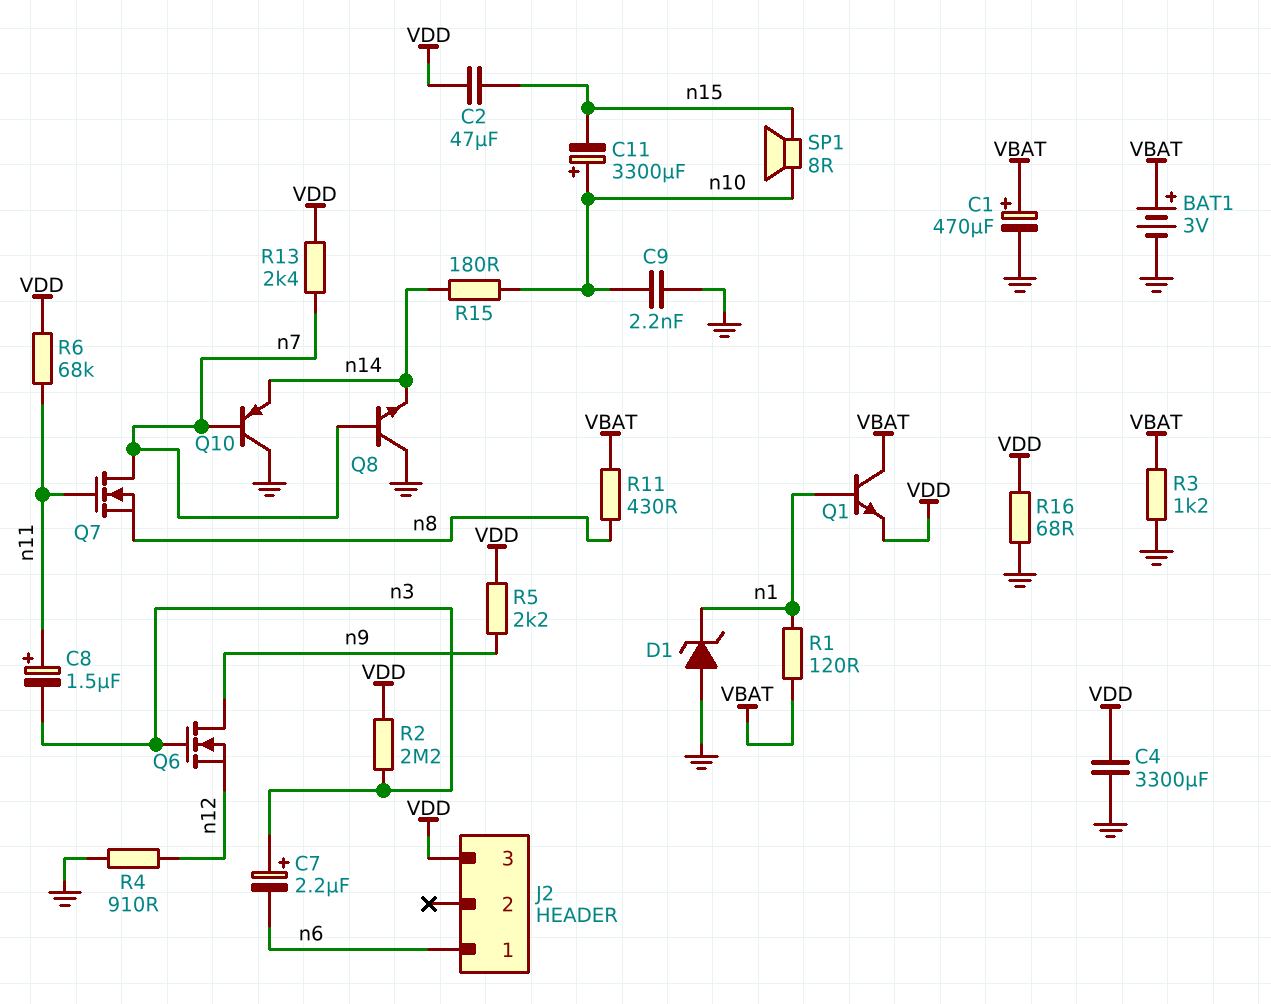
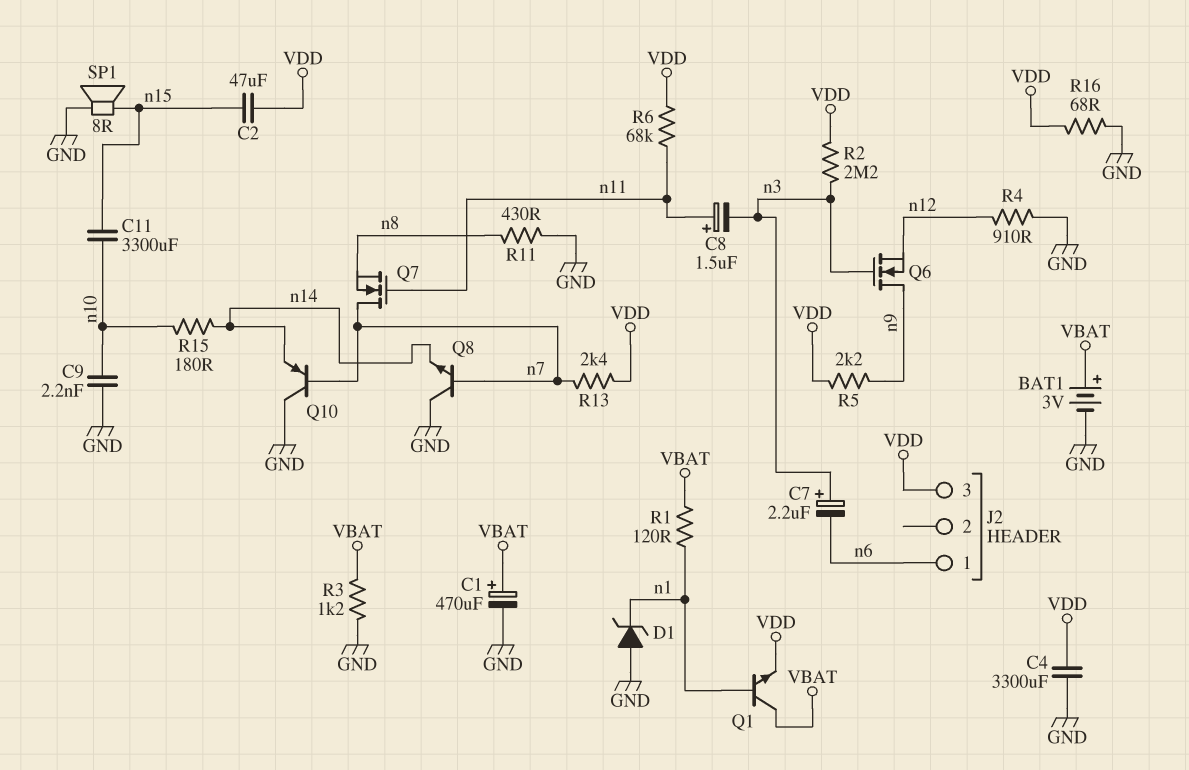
C11: 3300uF (plus n10, minus n15) -> 3300uF (n10, n15)
R11: 430 (VBAT, n8) -> 430 (GND, n8)
SP1: speaker 8R (n10, n15) -> speaker 8R (GND, n15)

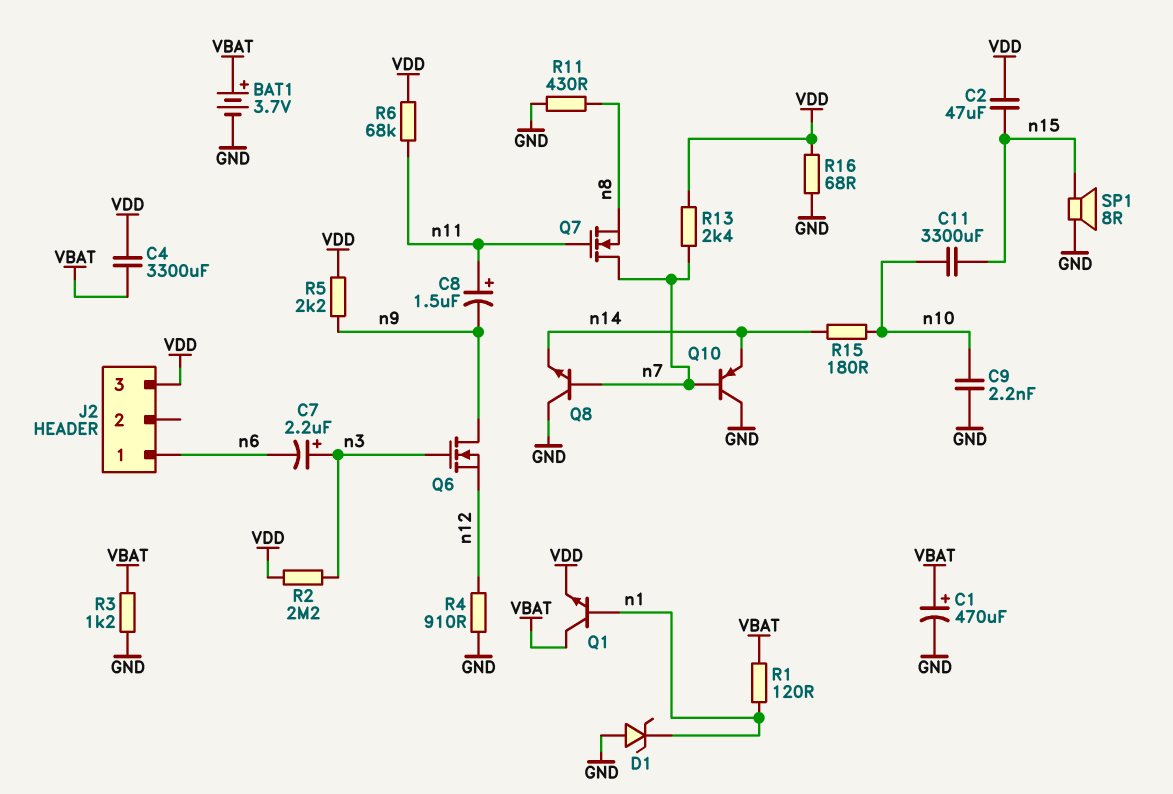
BAT1: 3V (plus VBAT, minus GND) -> 3.7V (plus VBAT, minus GND)
C4: 3300uF (GND, VDD) -> 3300uF (VBAT, VDD)
C8: 1.5uF (plus n11, minus n3) -> 1.5uF (plus n11, minus n9)

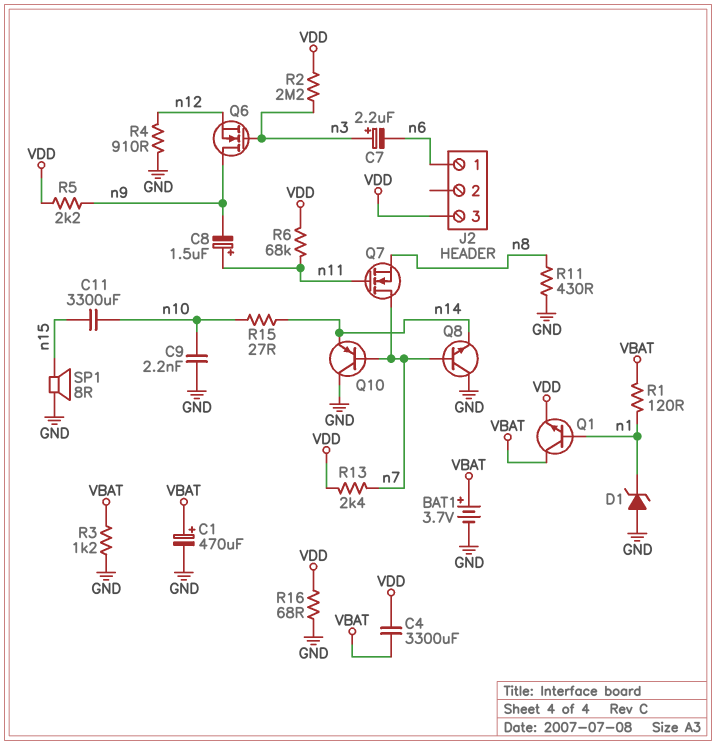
C2: 47uF (VDD, n15) -> none
R15: 180 (n10, n14) -> 27 (n10, n14)

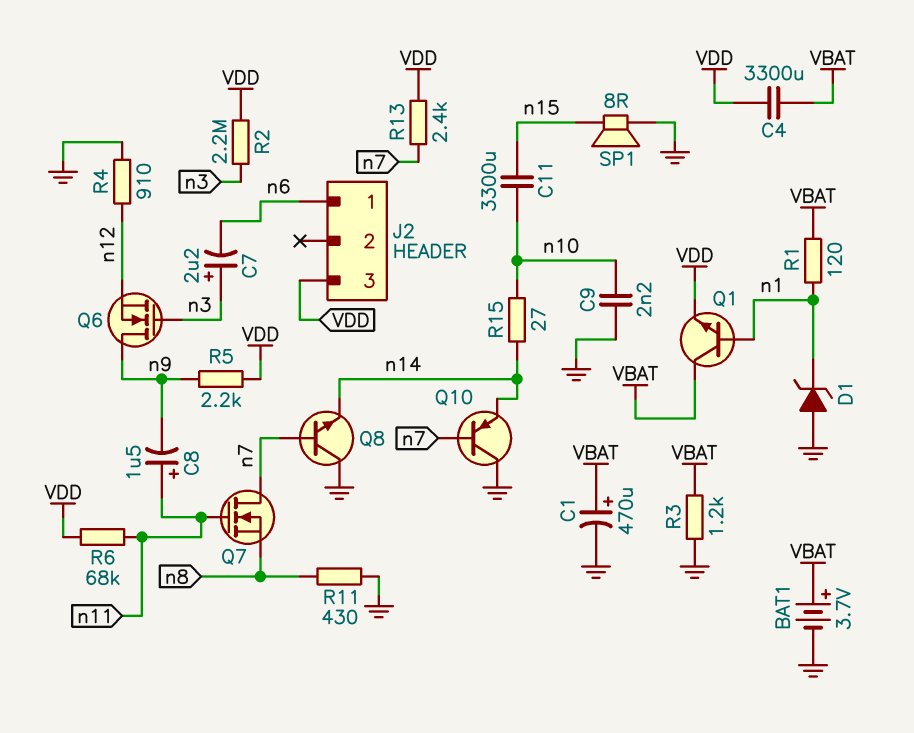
R16: 68 (GND, VDD) -> none

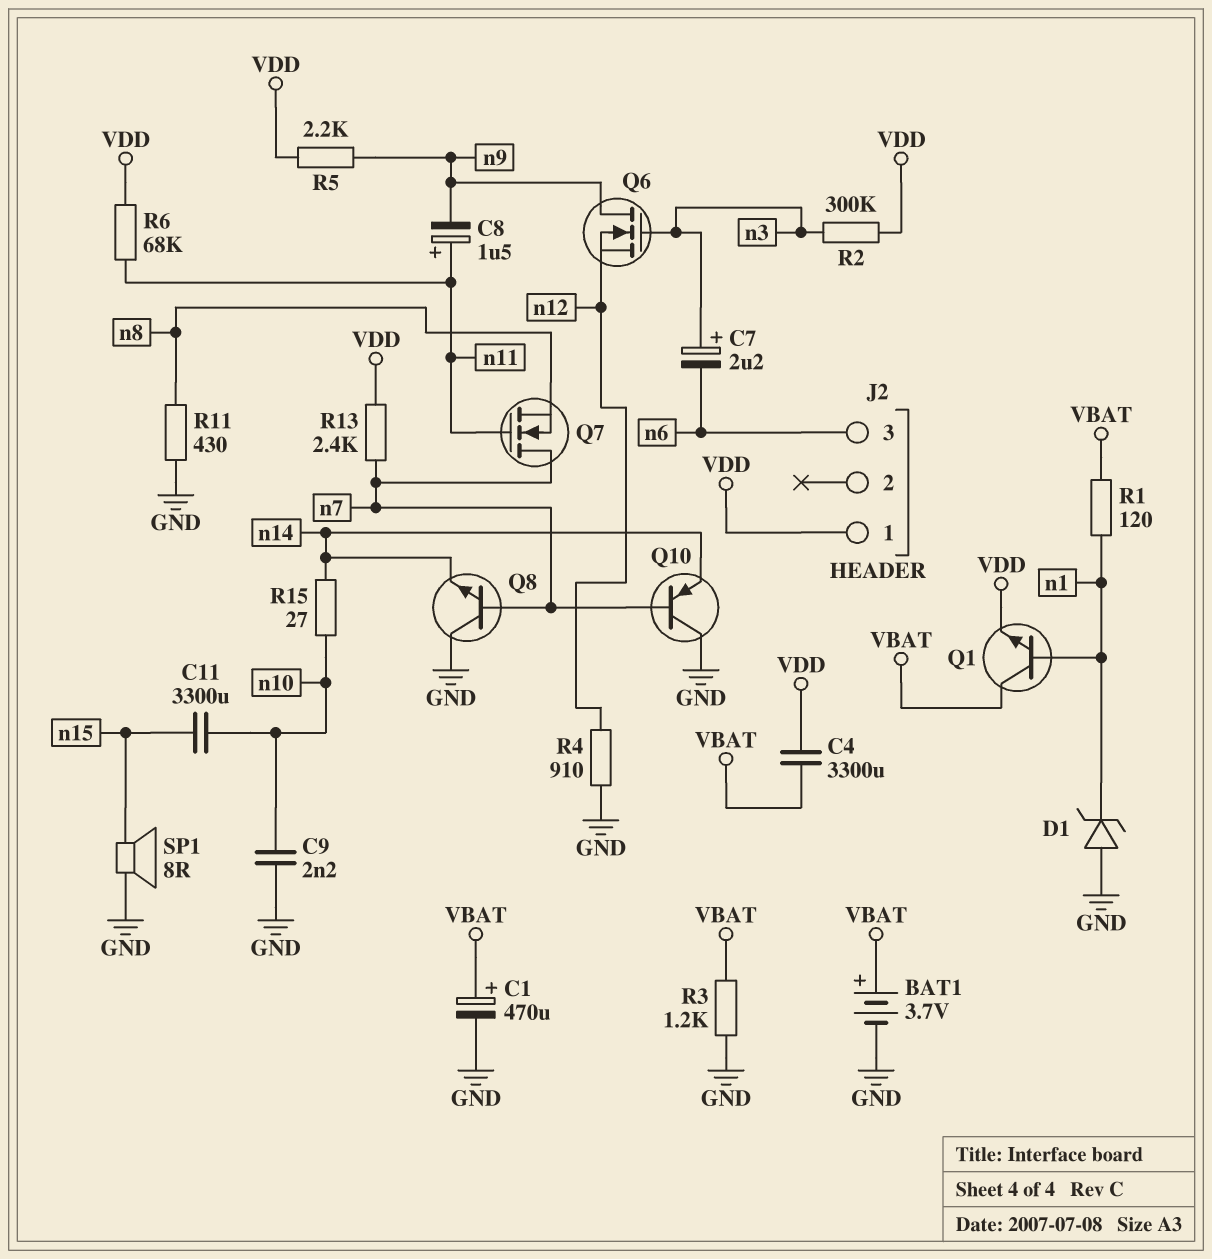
J2 pin 1: n6 -> VDD
J2 pin 3: VDD -> n6
R2: 2.2M (VDD, n3) -> 300k (VDD, n3)

